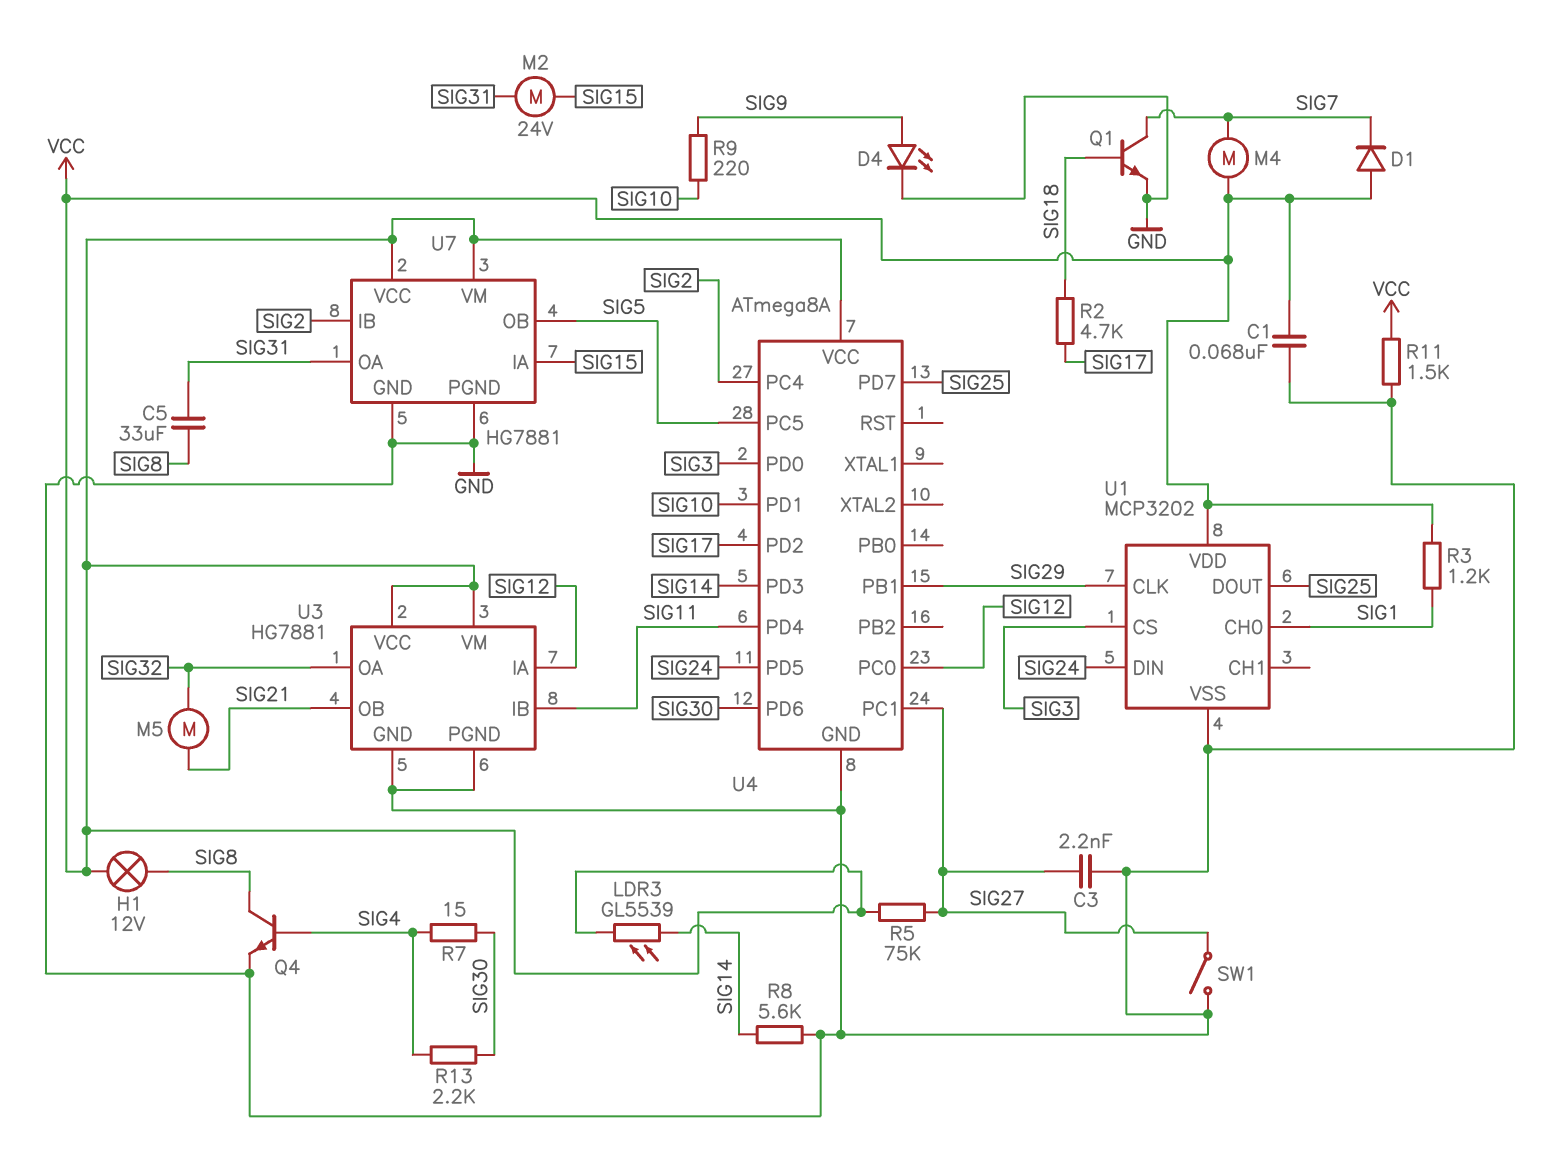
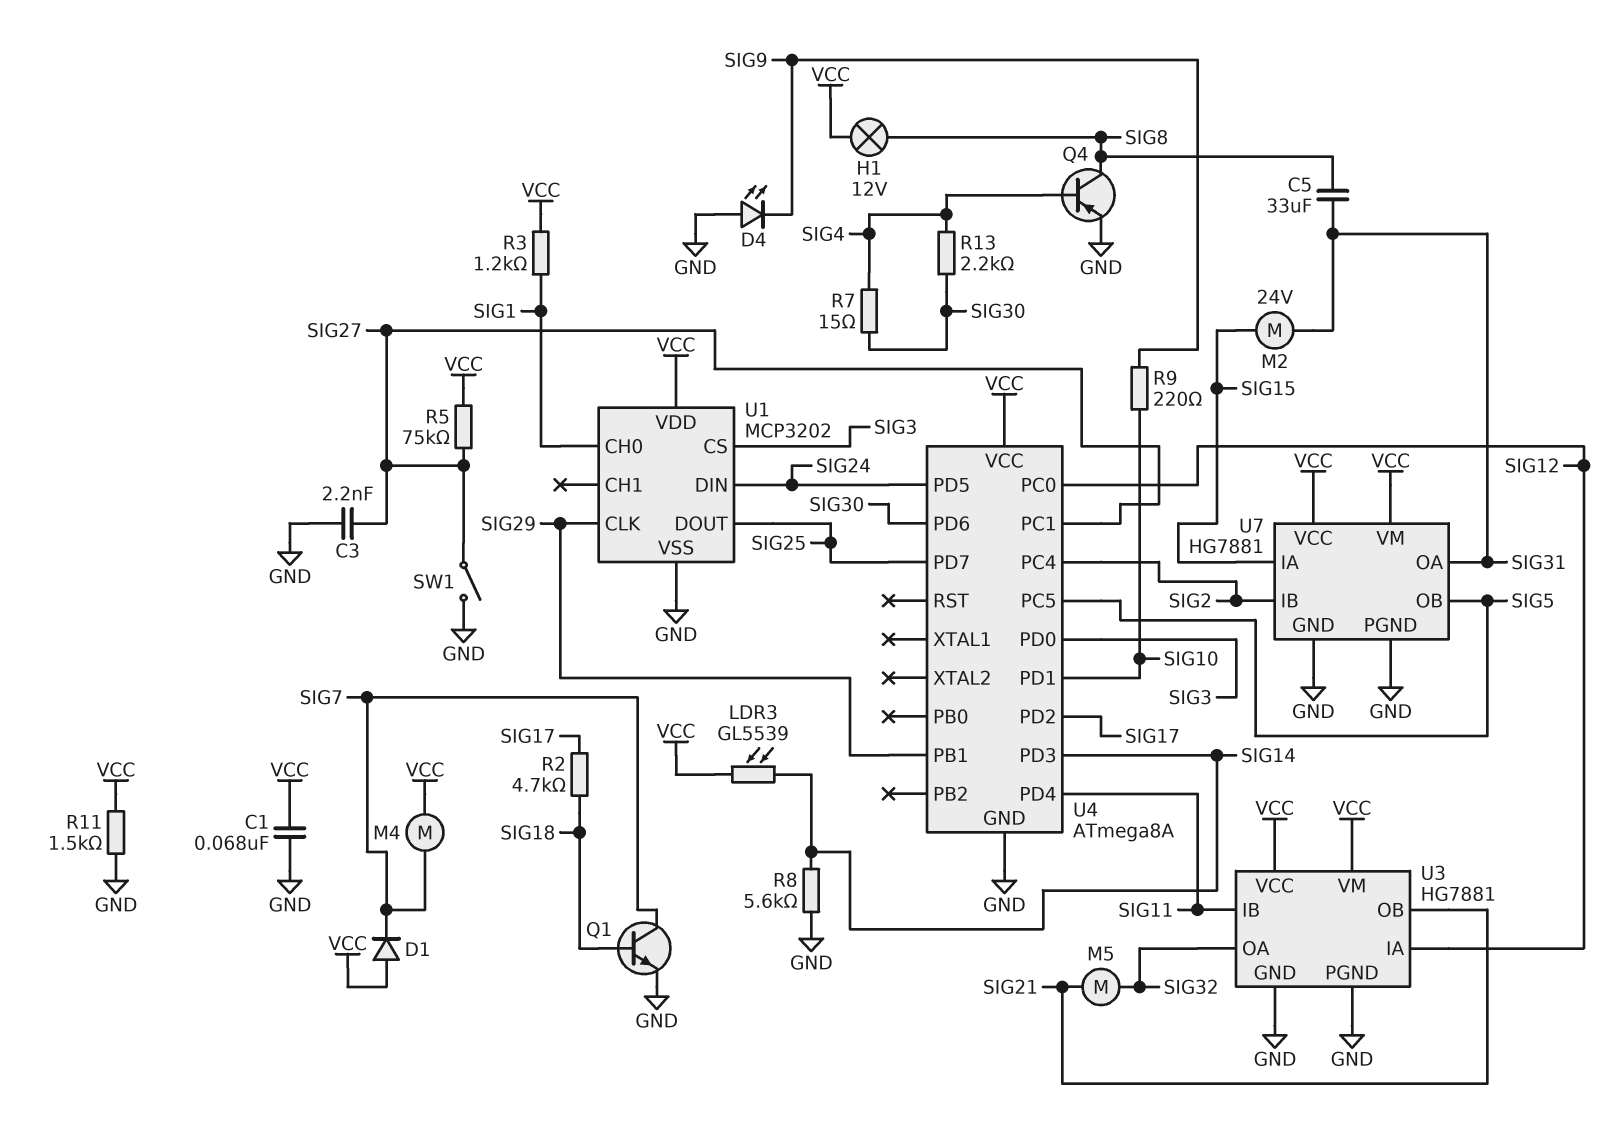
D4: LED (A SIG9, K GND) -> LED (A GND, K SIG9)
Q4: NPN (B SIG4, C SIG8, E GND) -> PNP (B SIG4, C SIG8, E GND)

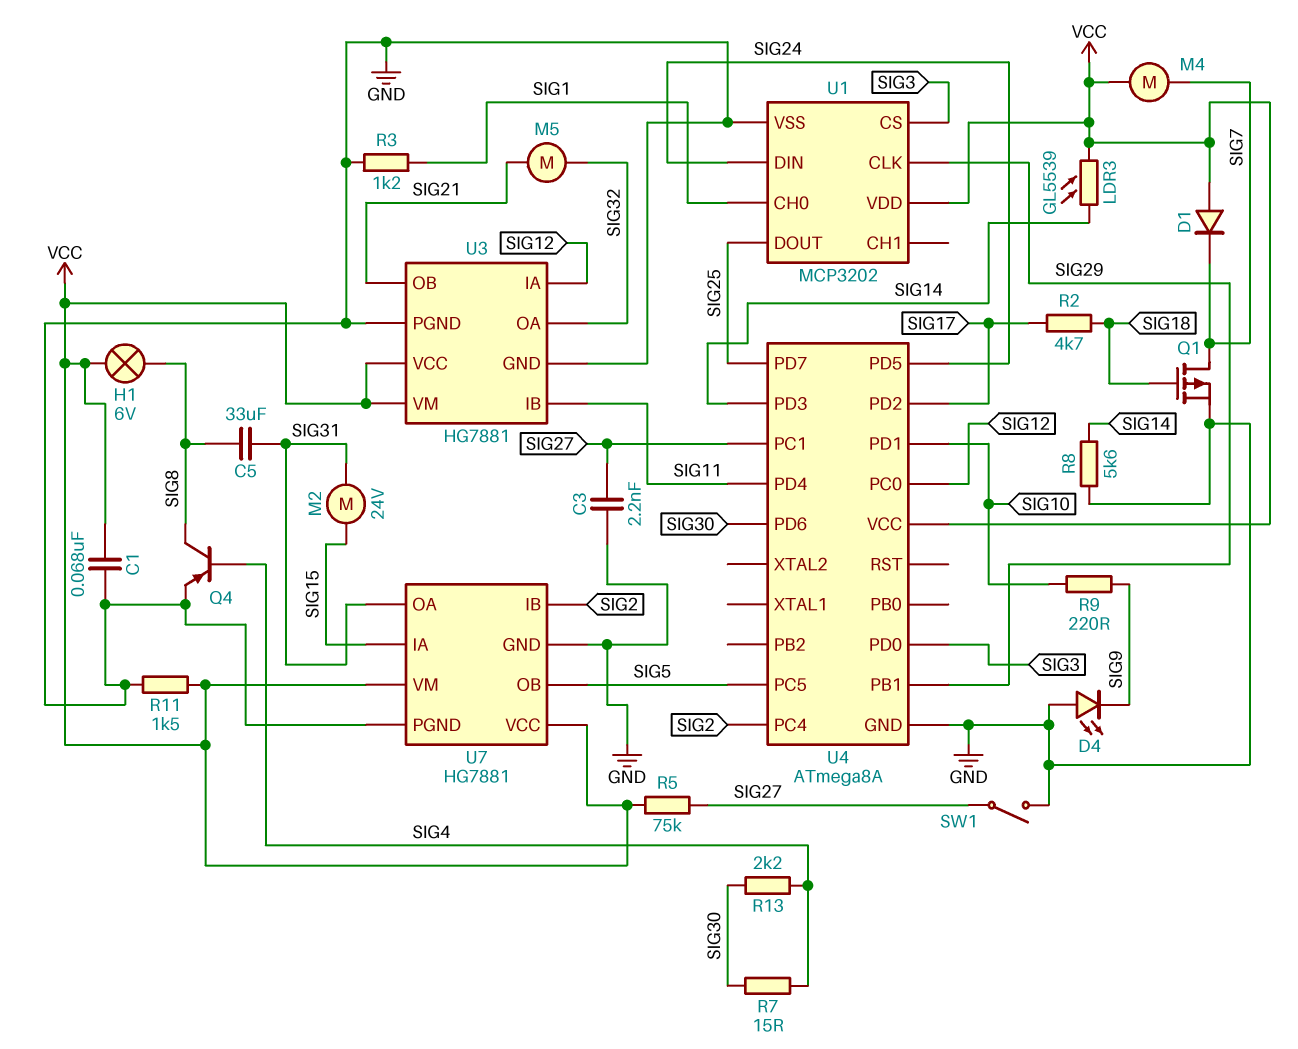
H1: lamp 12V (SIG8, VCC) -> lamp 6V (SIG8, VCC)
Q1: NPN (B SIG18, C SIG7, E GND) -> PMOS (G SIG18, D SIG7, S GND)
R3: 1.2k (SIG1, VCC) -> 1.2k (GND, SIG1)

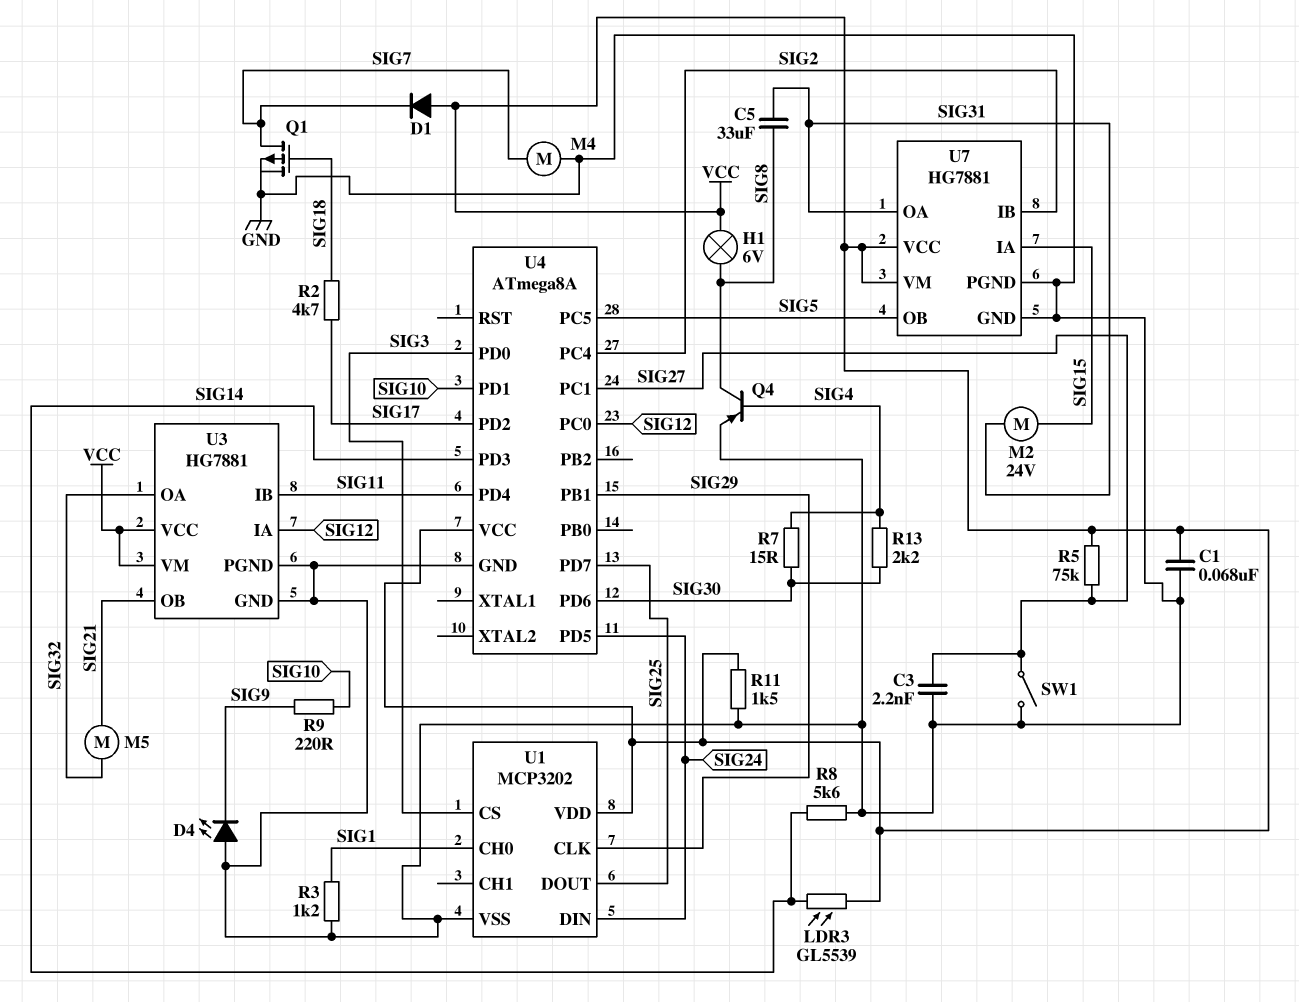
M4: motor (SIG7, VCC) -> motor (GND, SIG7)

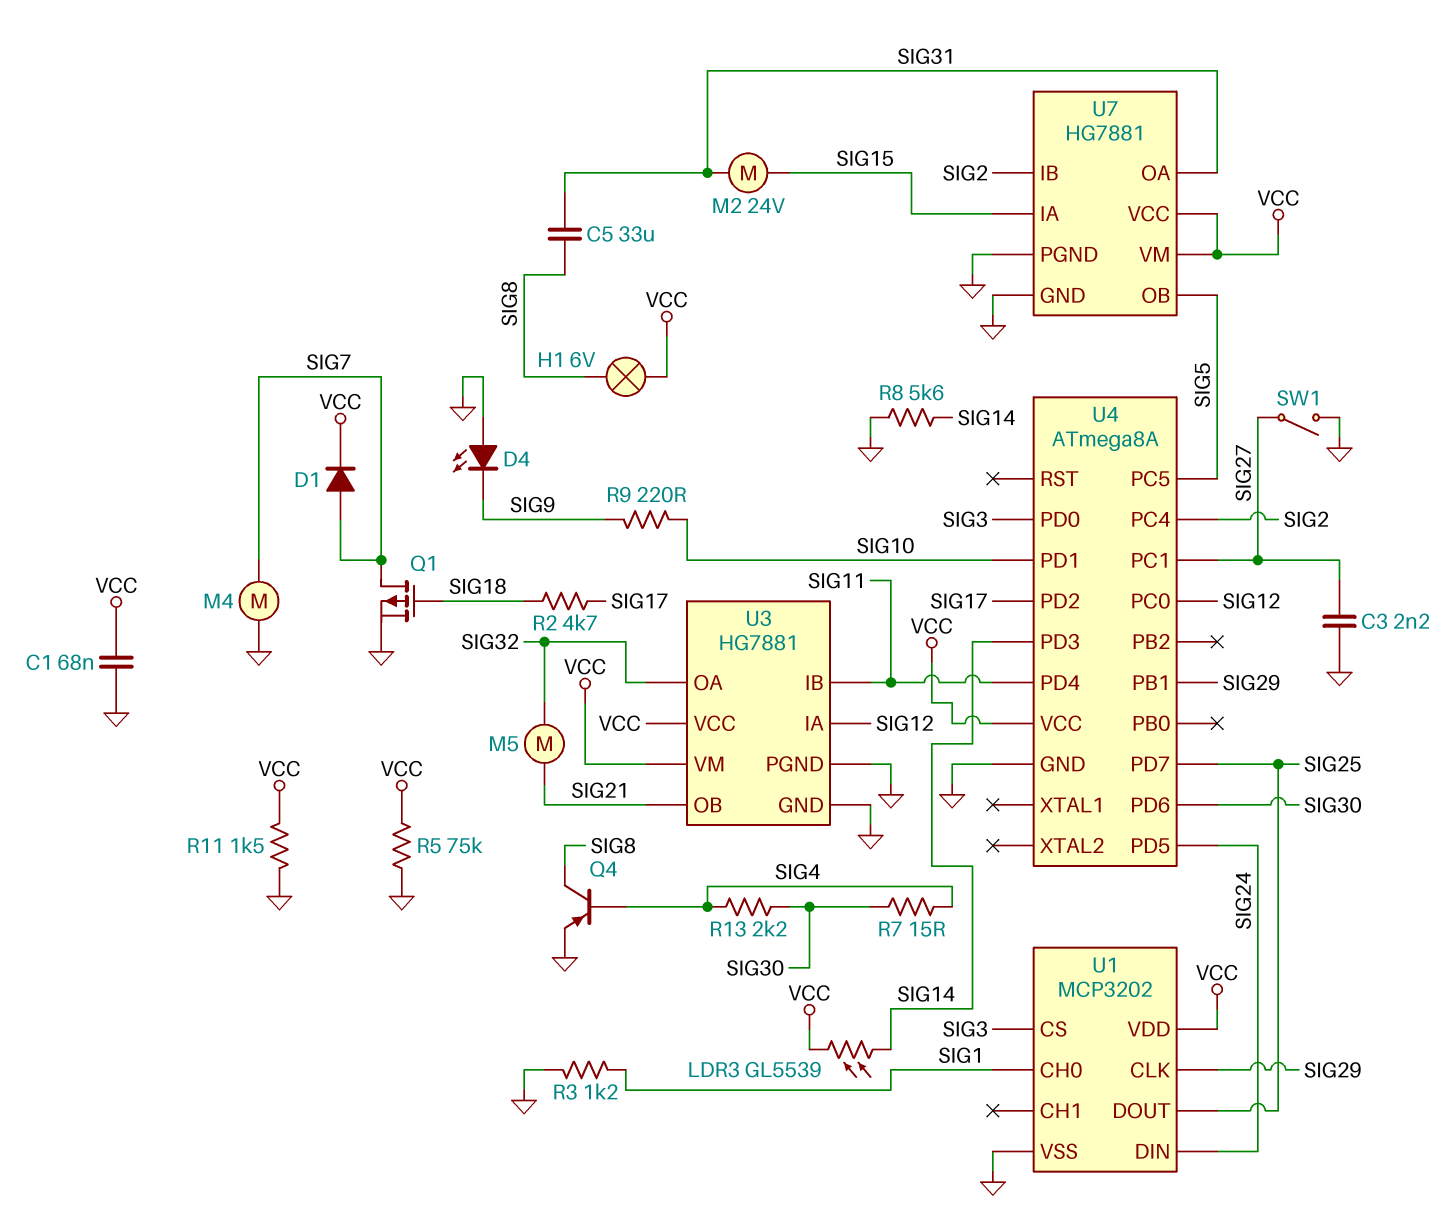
D1: diode (A VCC, K SIG7) -> diode (A SIG7, K VCC)
R5: 75k (SIG27, VCC) -> 75k (GND, VCC)

